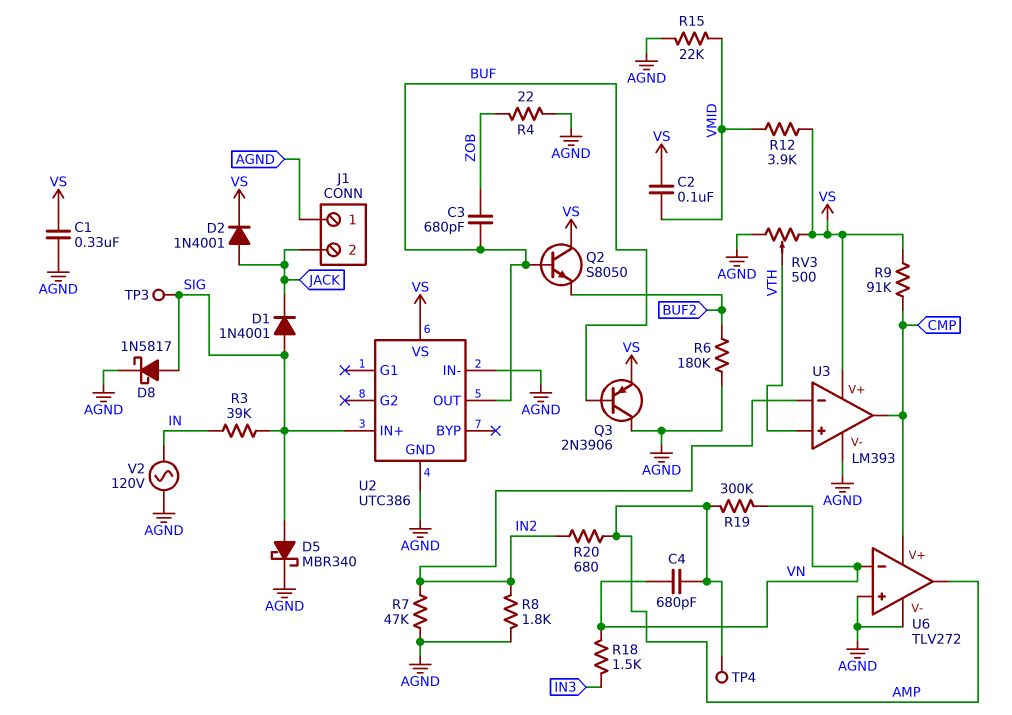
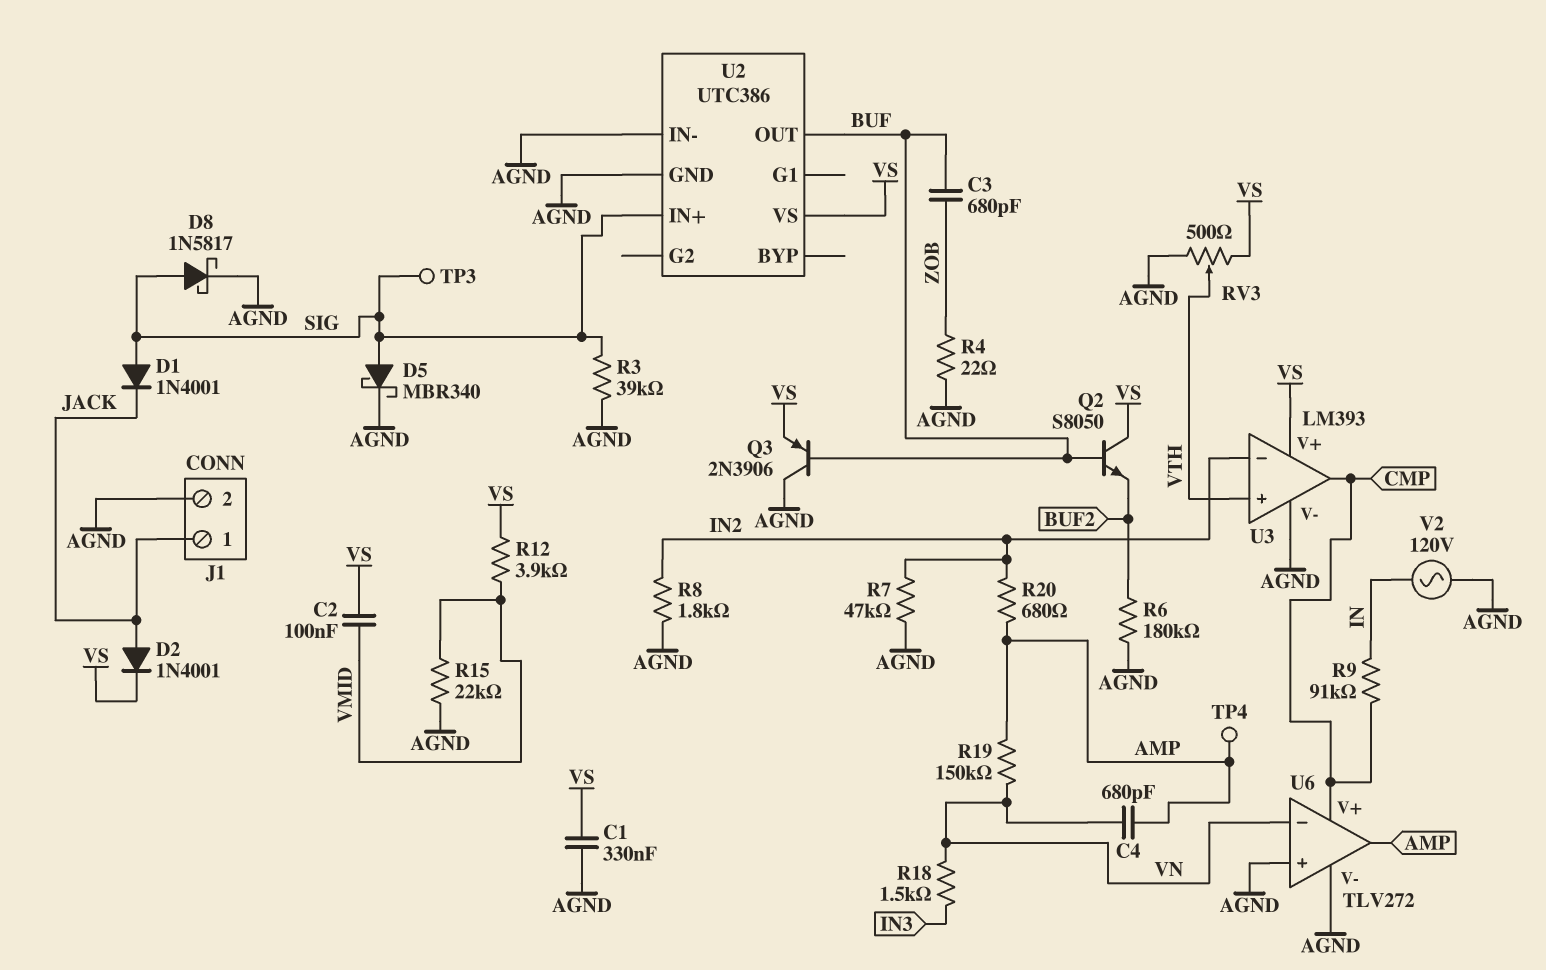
J1 pin 1: AGND -> JACK
J1 pin 2: JACK -> AGND
R3: 39k (IN, SIG) -> 39k (AGND, SIG)
R9: 91k (CMP, VS) -> 91k (CMP, IN)
R19: 300k (AMP, VN) -> 150k (AMP, VN)

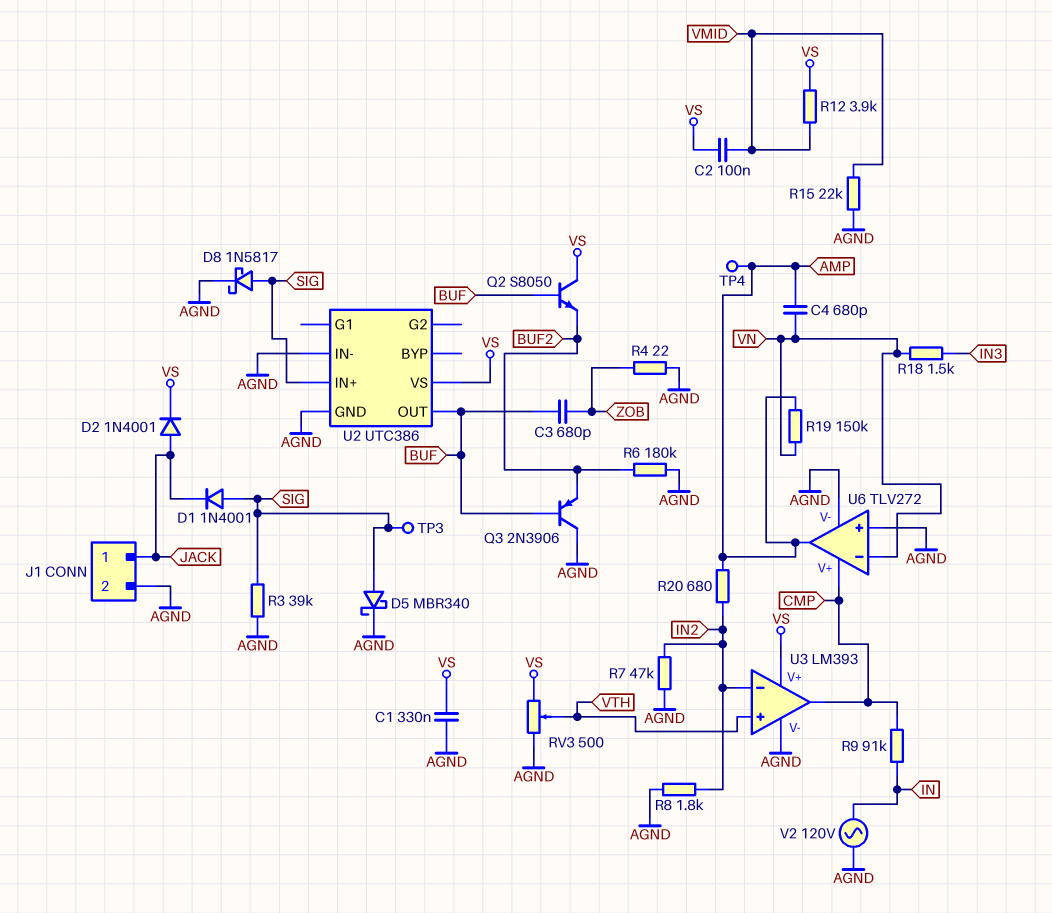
Q3: PNP 2N3906 (B BUF, C AGND, E VS) -> PNP 2N3906 (B BUF, C AGND, E BUF2)

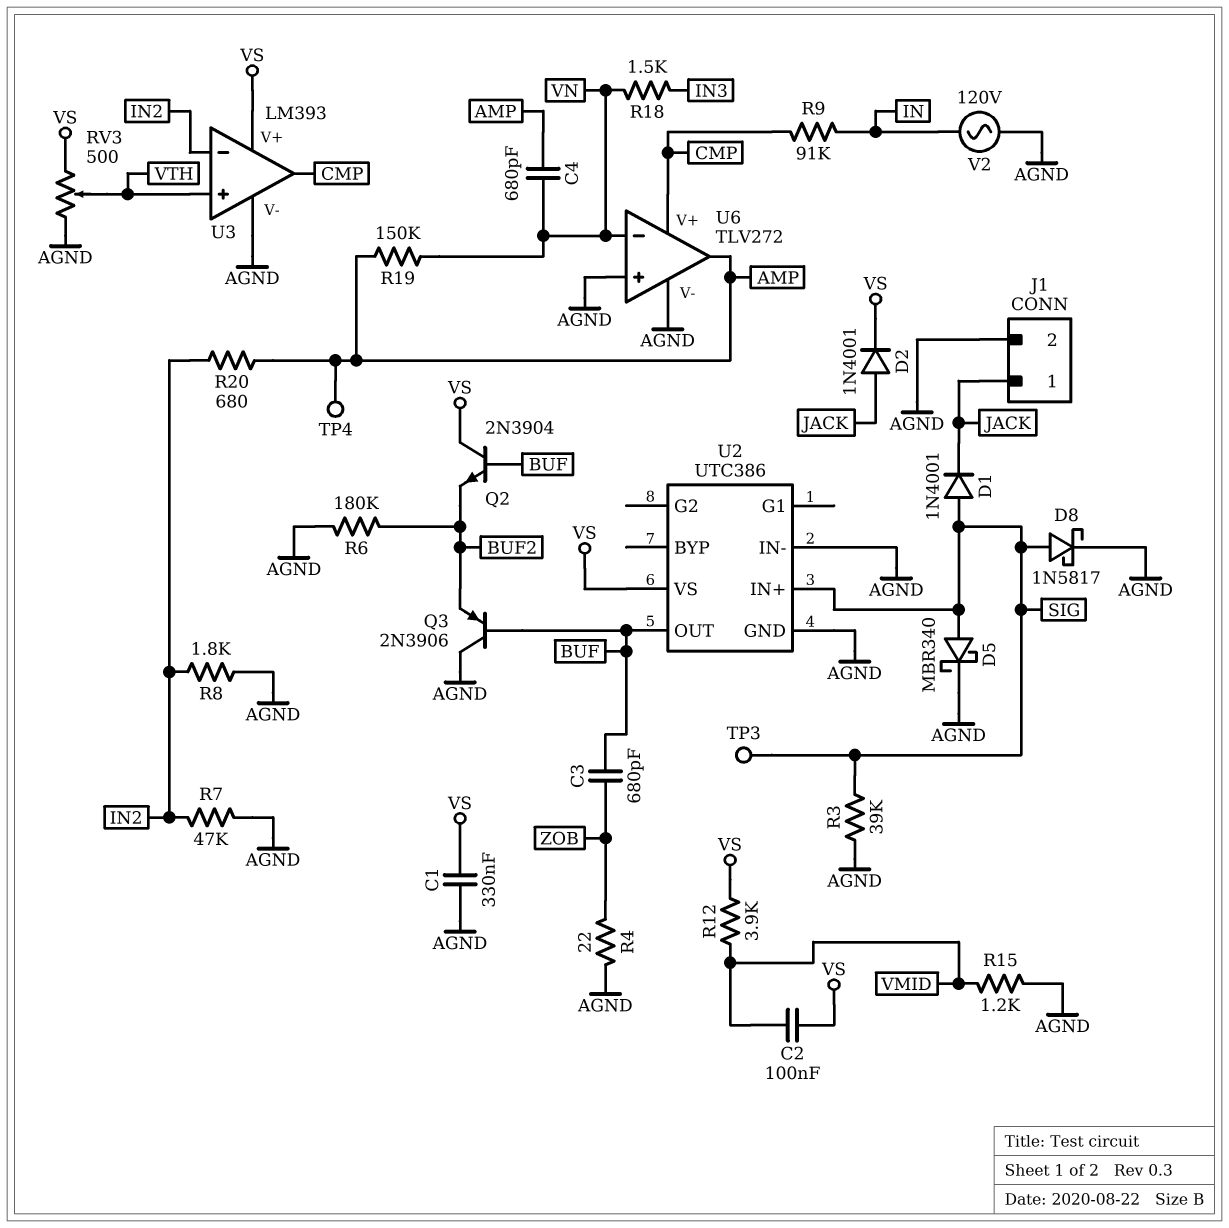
Q2: NPN S8050 (B BUF, C VS, E BUF2) -> NPN 2N3904 (B BUF, C VS, E BUF2)
R15: 22k (AGND, VMID) -> 1.2k (AGND, VMID)

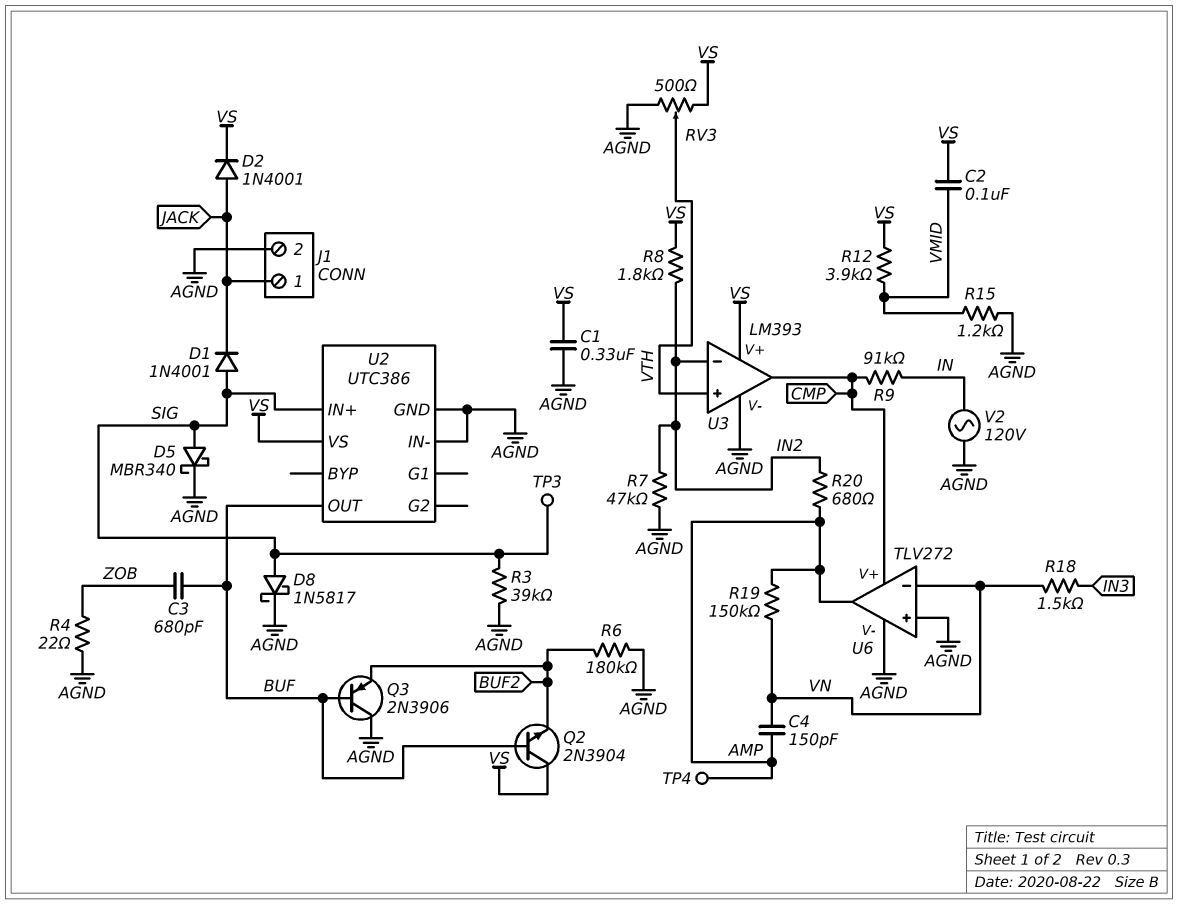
C4: 680pF (AMP, VN) -> 150pF (AMP, VN)
R8: 1.8k (AGND, IN2) -> 1.8k (IN2, VS)

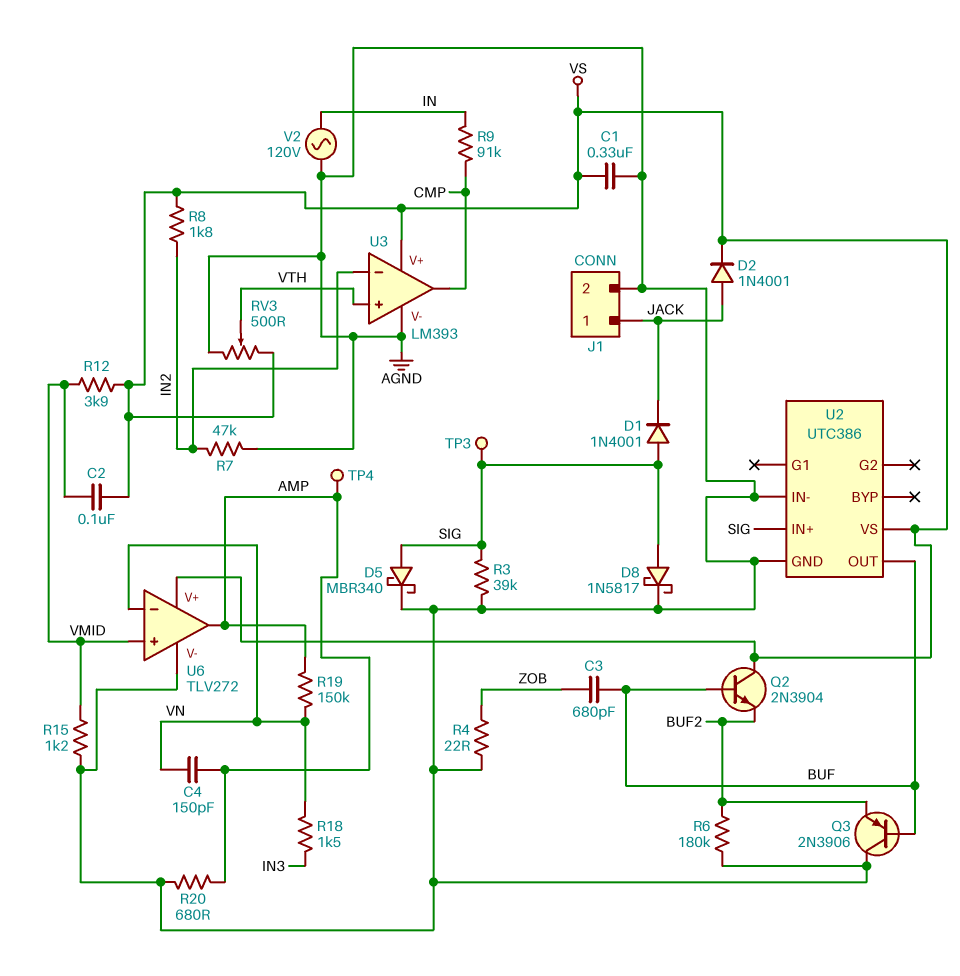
R20: 680 (AMP, IN2) -> 680 (AGND, AMP)
U6 pin V+: CMP -> VS
U6 pin in+: AGND -> VMID

